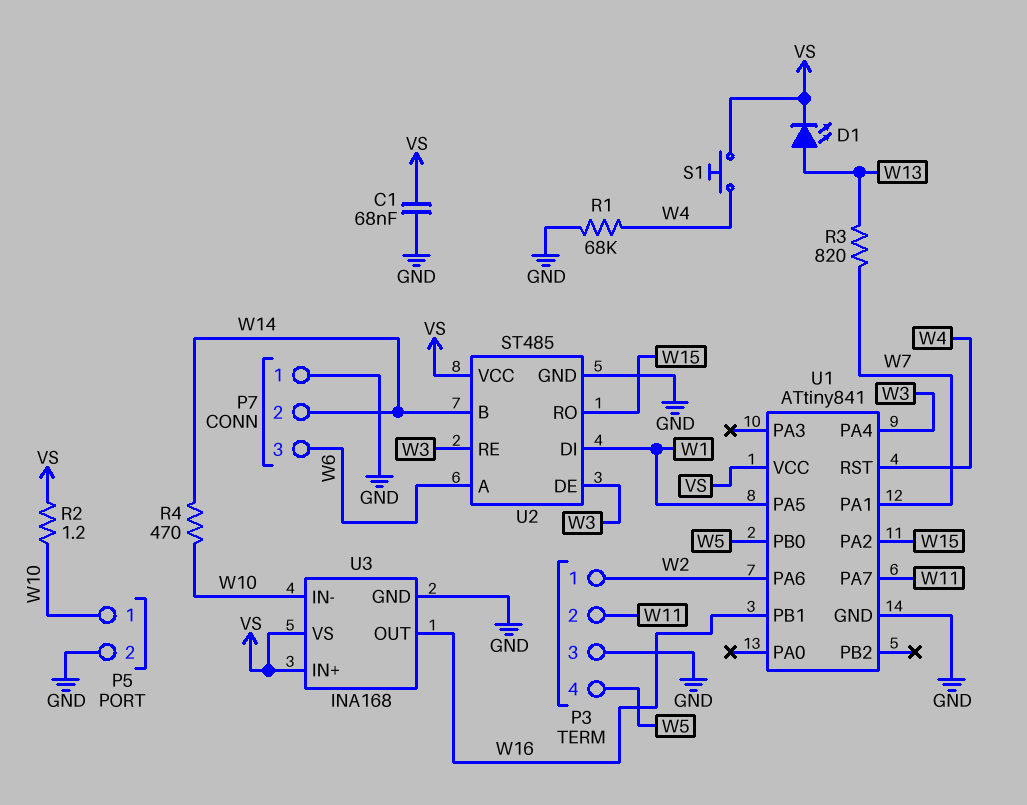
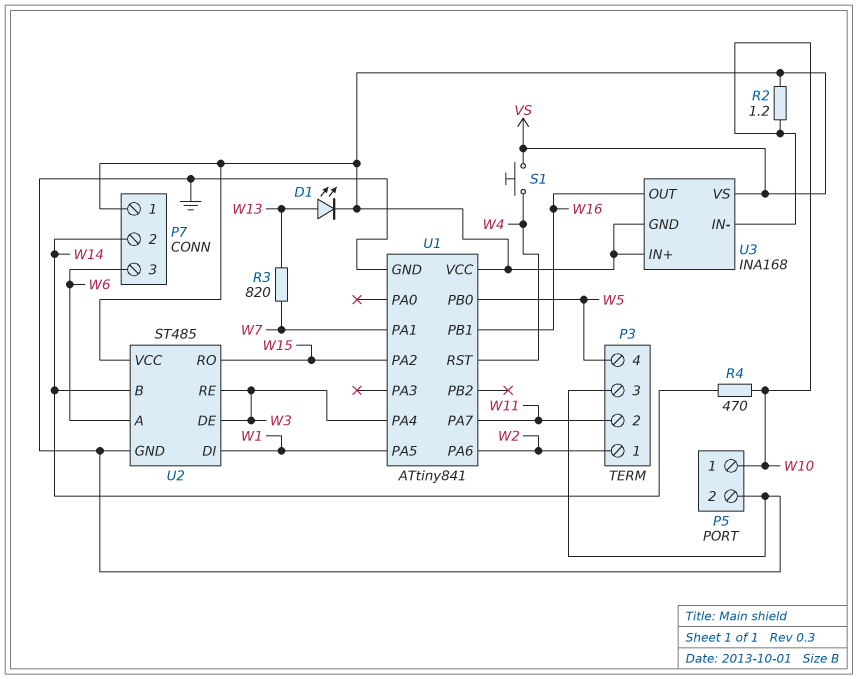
C1: 68nF (GND, VS) -> none
P7 pin 1: GND -> VS
R1: 68k (GND, W4) -> none
U3 pin GND: GND -> VS

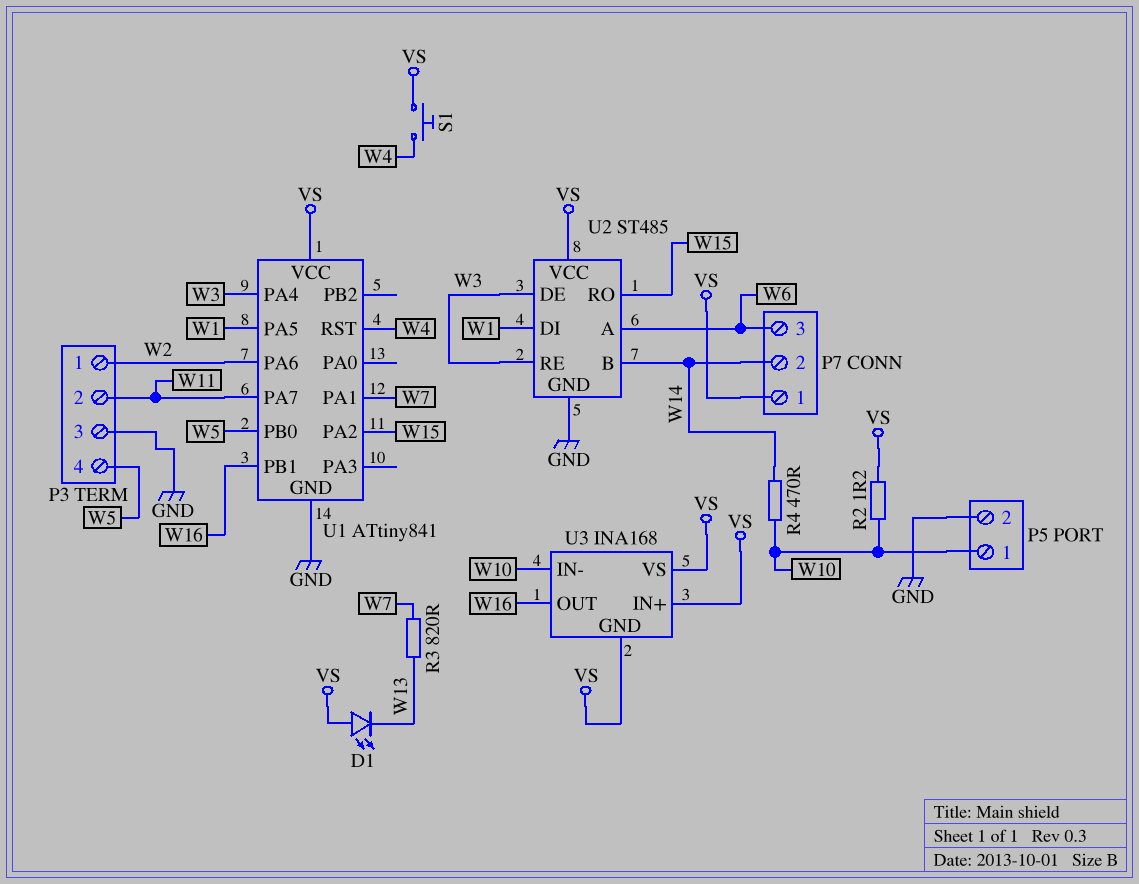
D1: LED (A W13, K VS) -> LED (A VS, K W13)

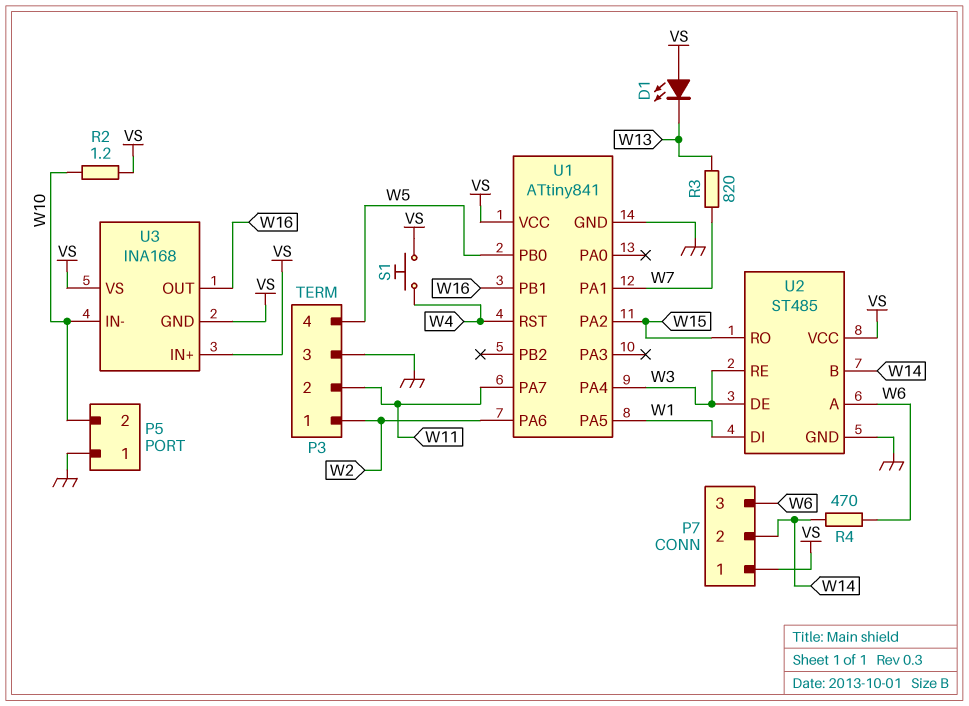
P5 pin 1: W10 -> GND
P5 pin 2: GND -> W10
R4: 470 (W10, W14) -> 470 (W6, W14)

